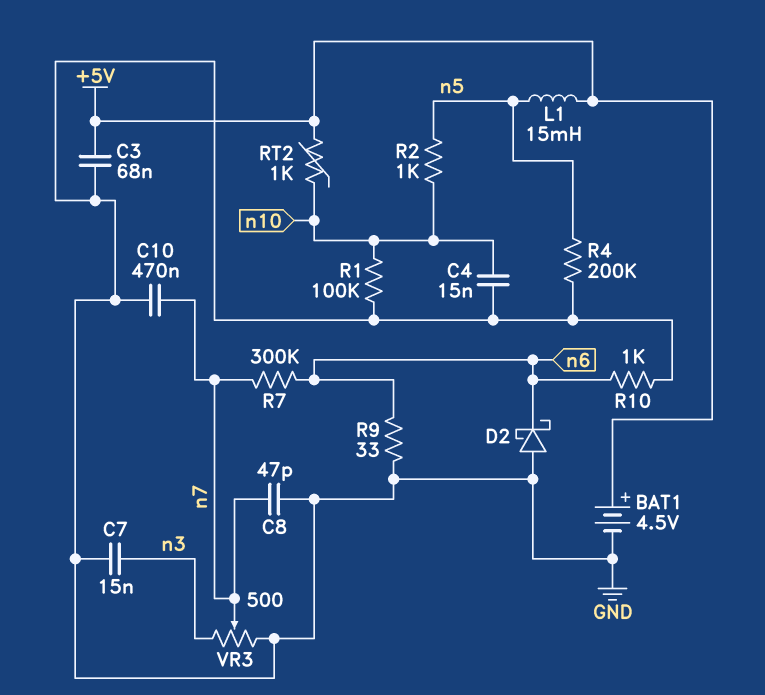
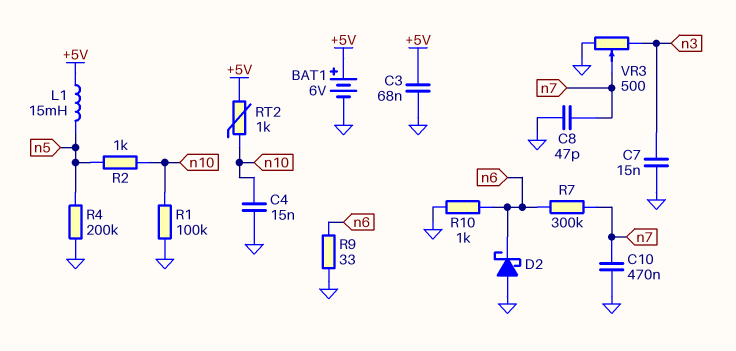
BAT1: 4.5V (plus +5V, minus GND) -> 6V (plus +5V, minus GND)

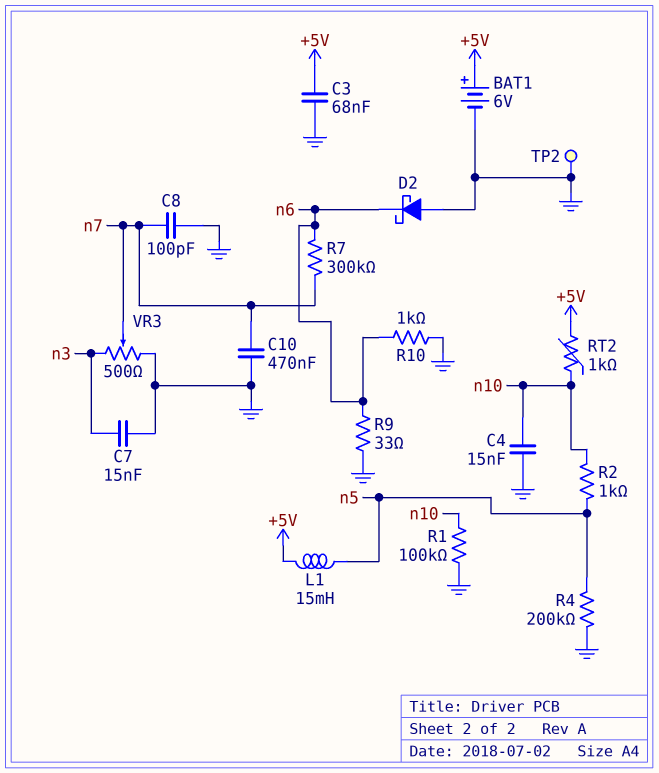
C8: 47pF (GND, n7) -> 100pF (GND, n7)
TP2: none -> test point (GND)

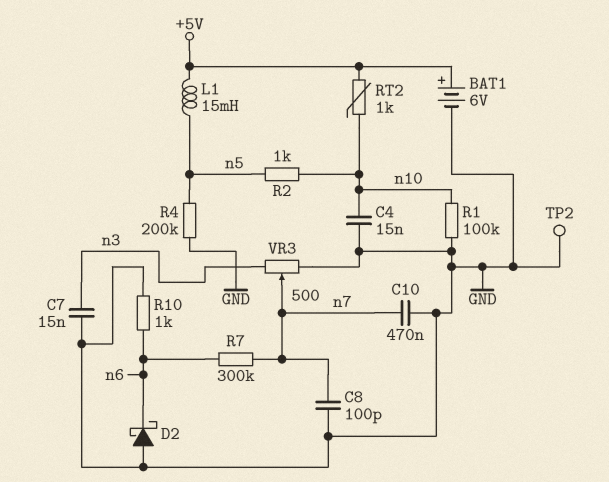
C3: 68nF (+5V, GND) -> none
R9: 33 (GND, n6) -> none

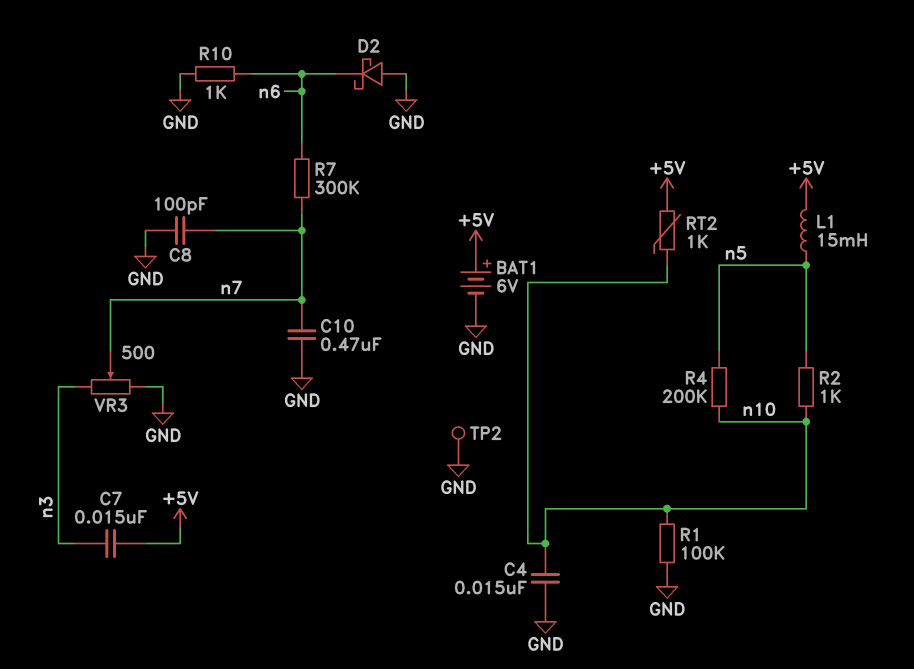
C7: 15nF (GND, n3) -> 15nF (+5V, n3)
R4: 200k (GND, n5) -> 200k (n5, n10)

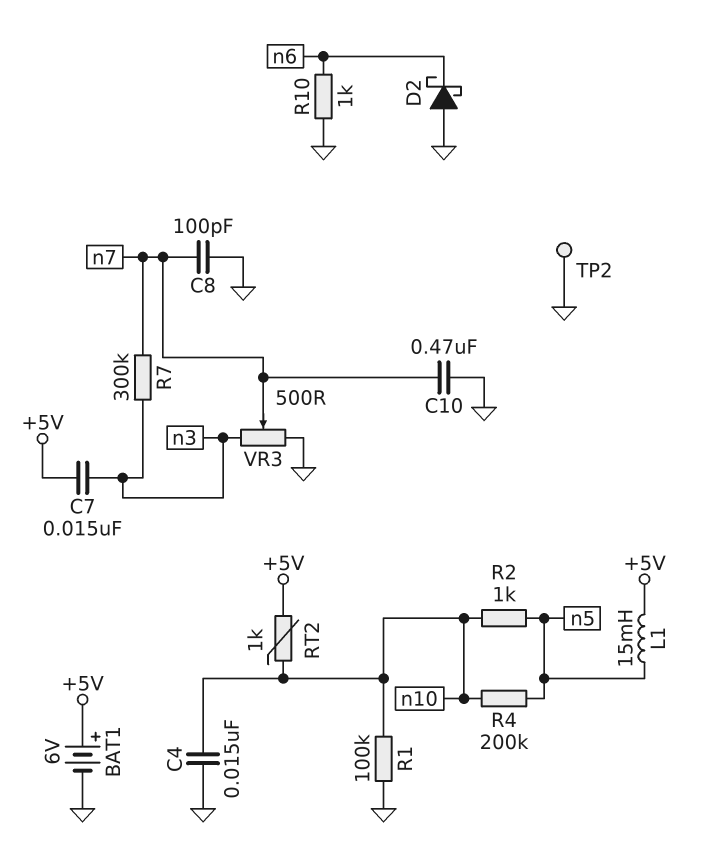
R7: 300k (n6, n7) -> 300k (n3, n7)

